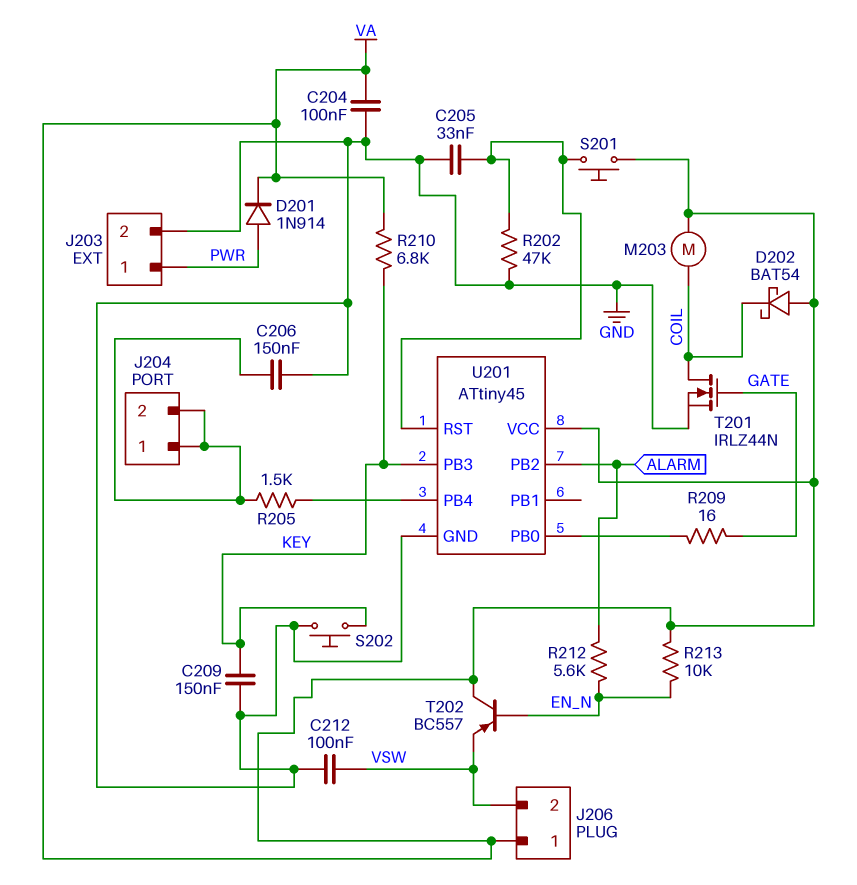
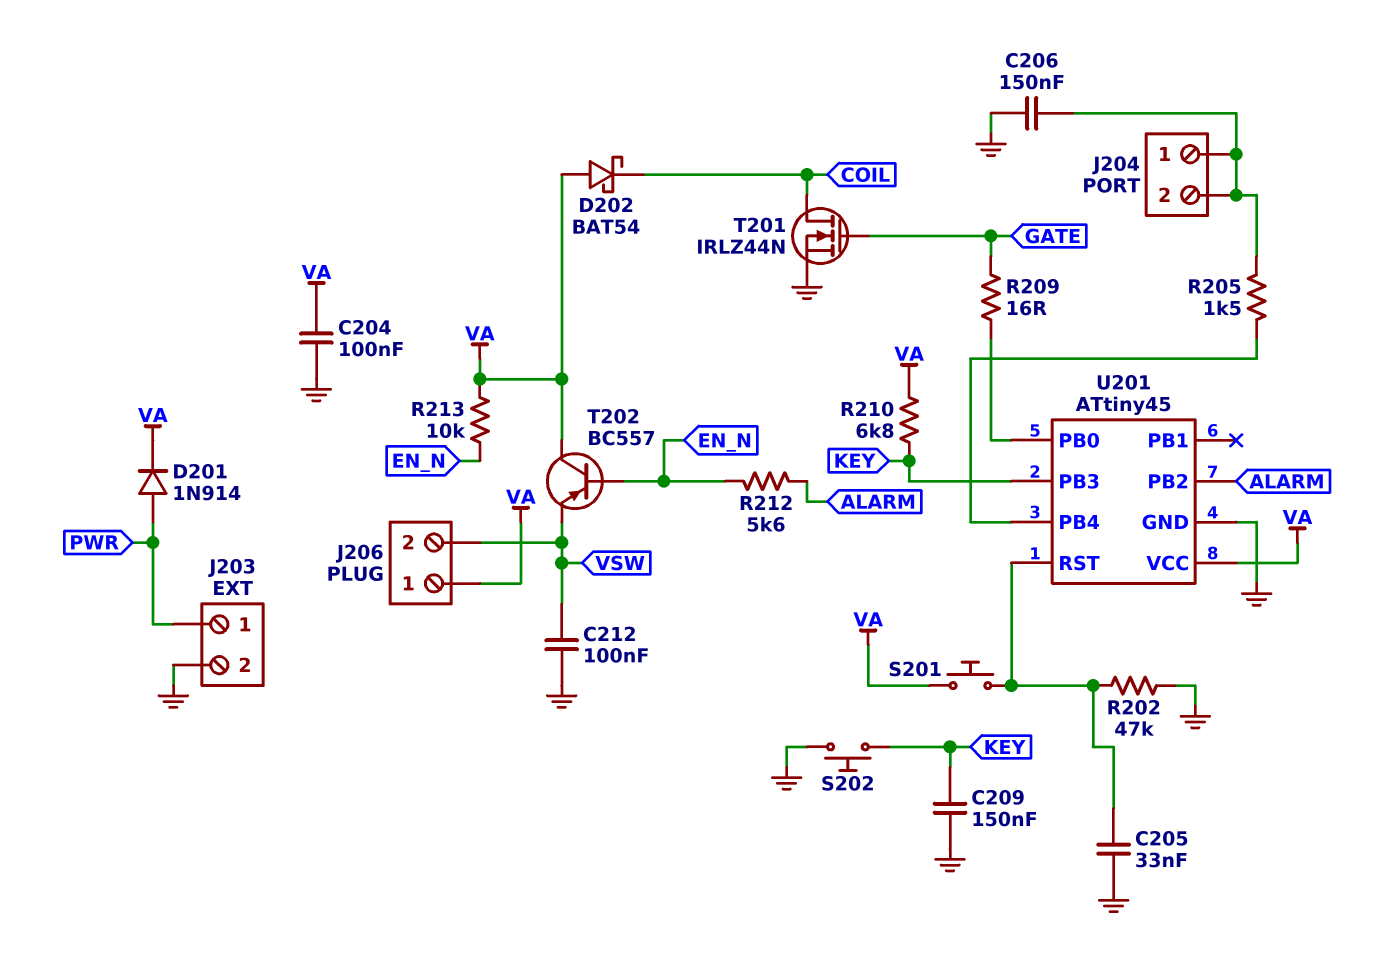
M203: motor (COIL, VA) -> none

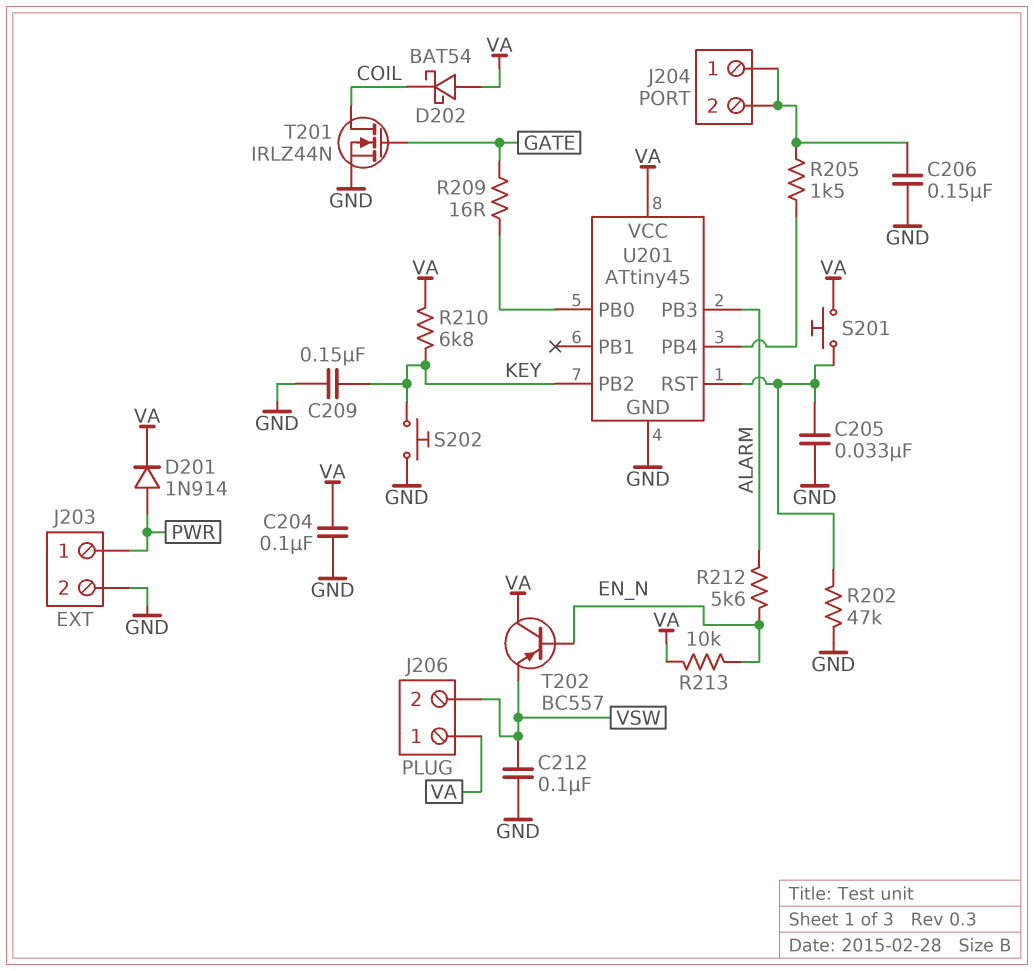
U201 pin PB2: ALARM -> KEY
U201 pin PB3: KEY -> ALARM

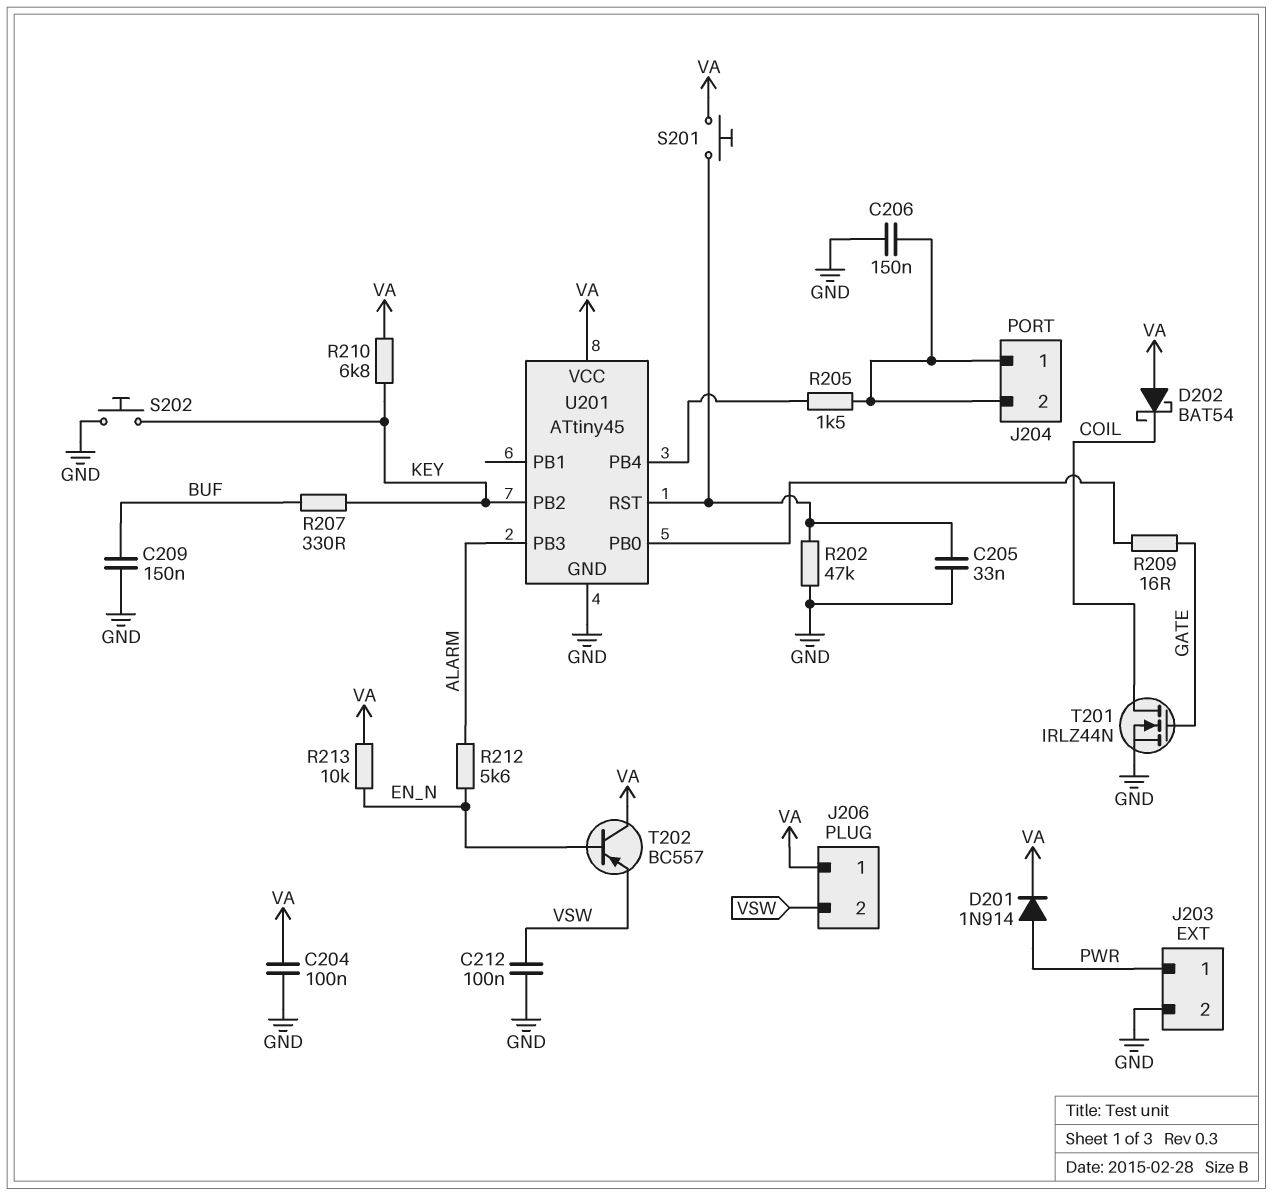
C209: 150nF (GND, KEY) -> 150nF (BUF, GND)
R207: none -> 330 (BUF, KEY)

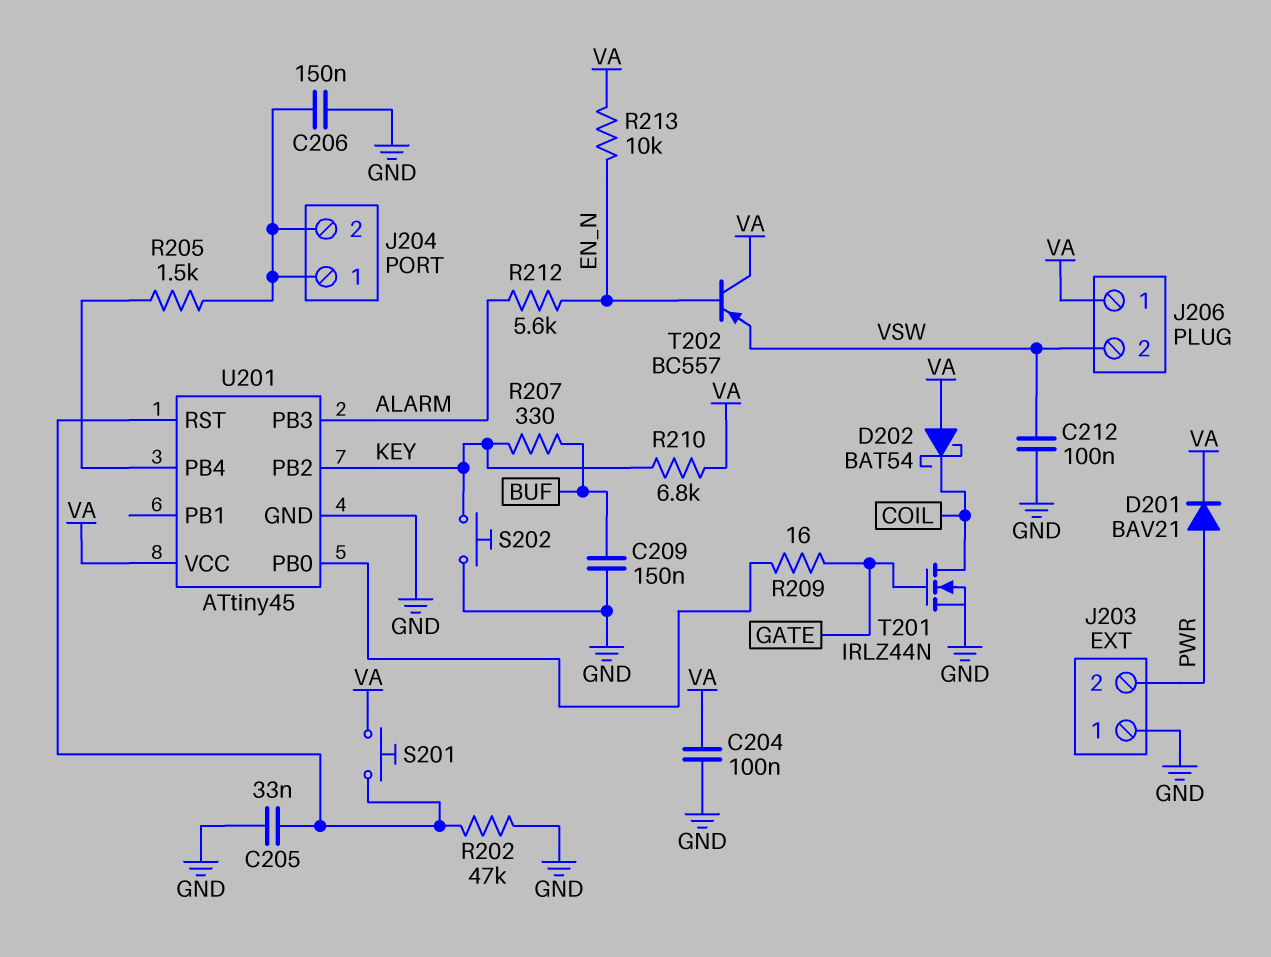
D201: diode 1N914 (A PWR, K VA) -> diode BAV21 (A PWR, K VA)
J203 pin 1: PWR -> GND
J203 pin 2: GND -> PWR

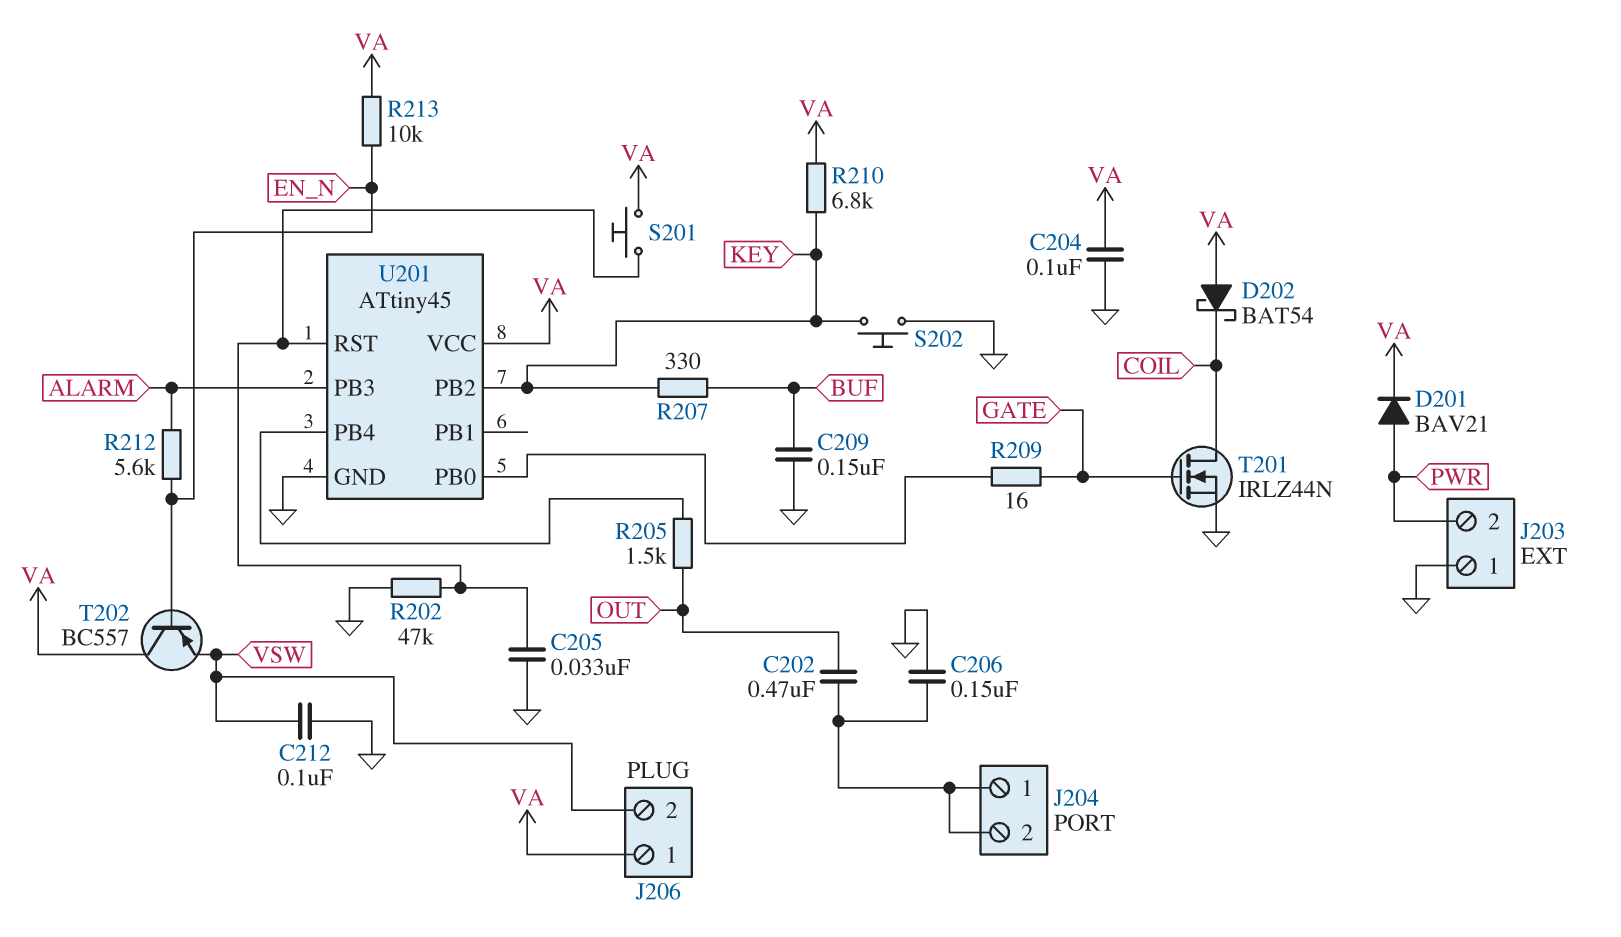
C202: none -> 470nF (J204/1, OUT)
R205: 1.5k (J204/1, U201/PB4) -> 1.5k (OUT, U201/PB4)

